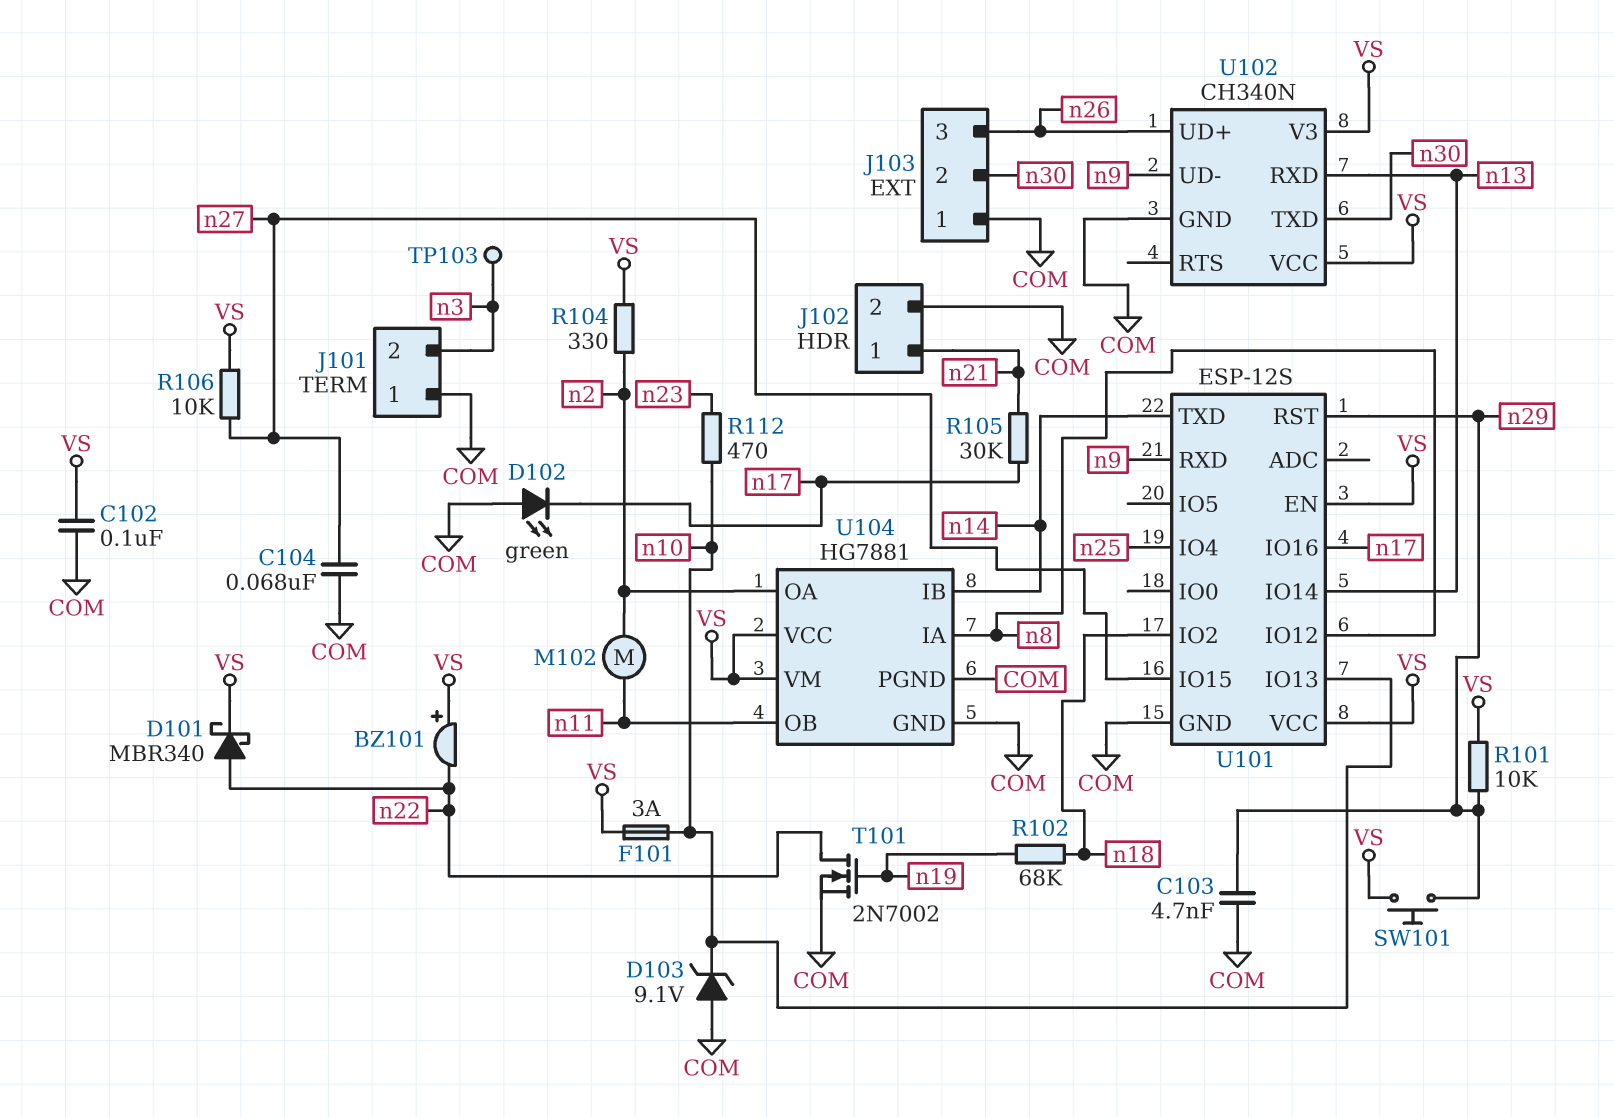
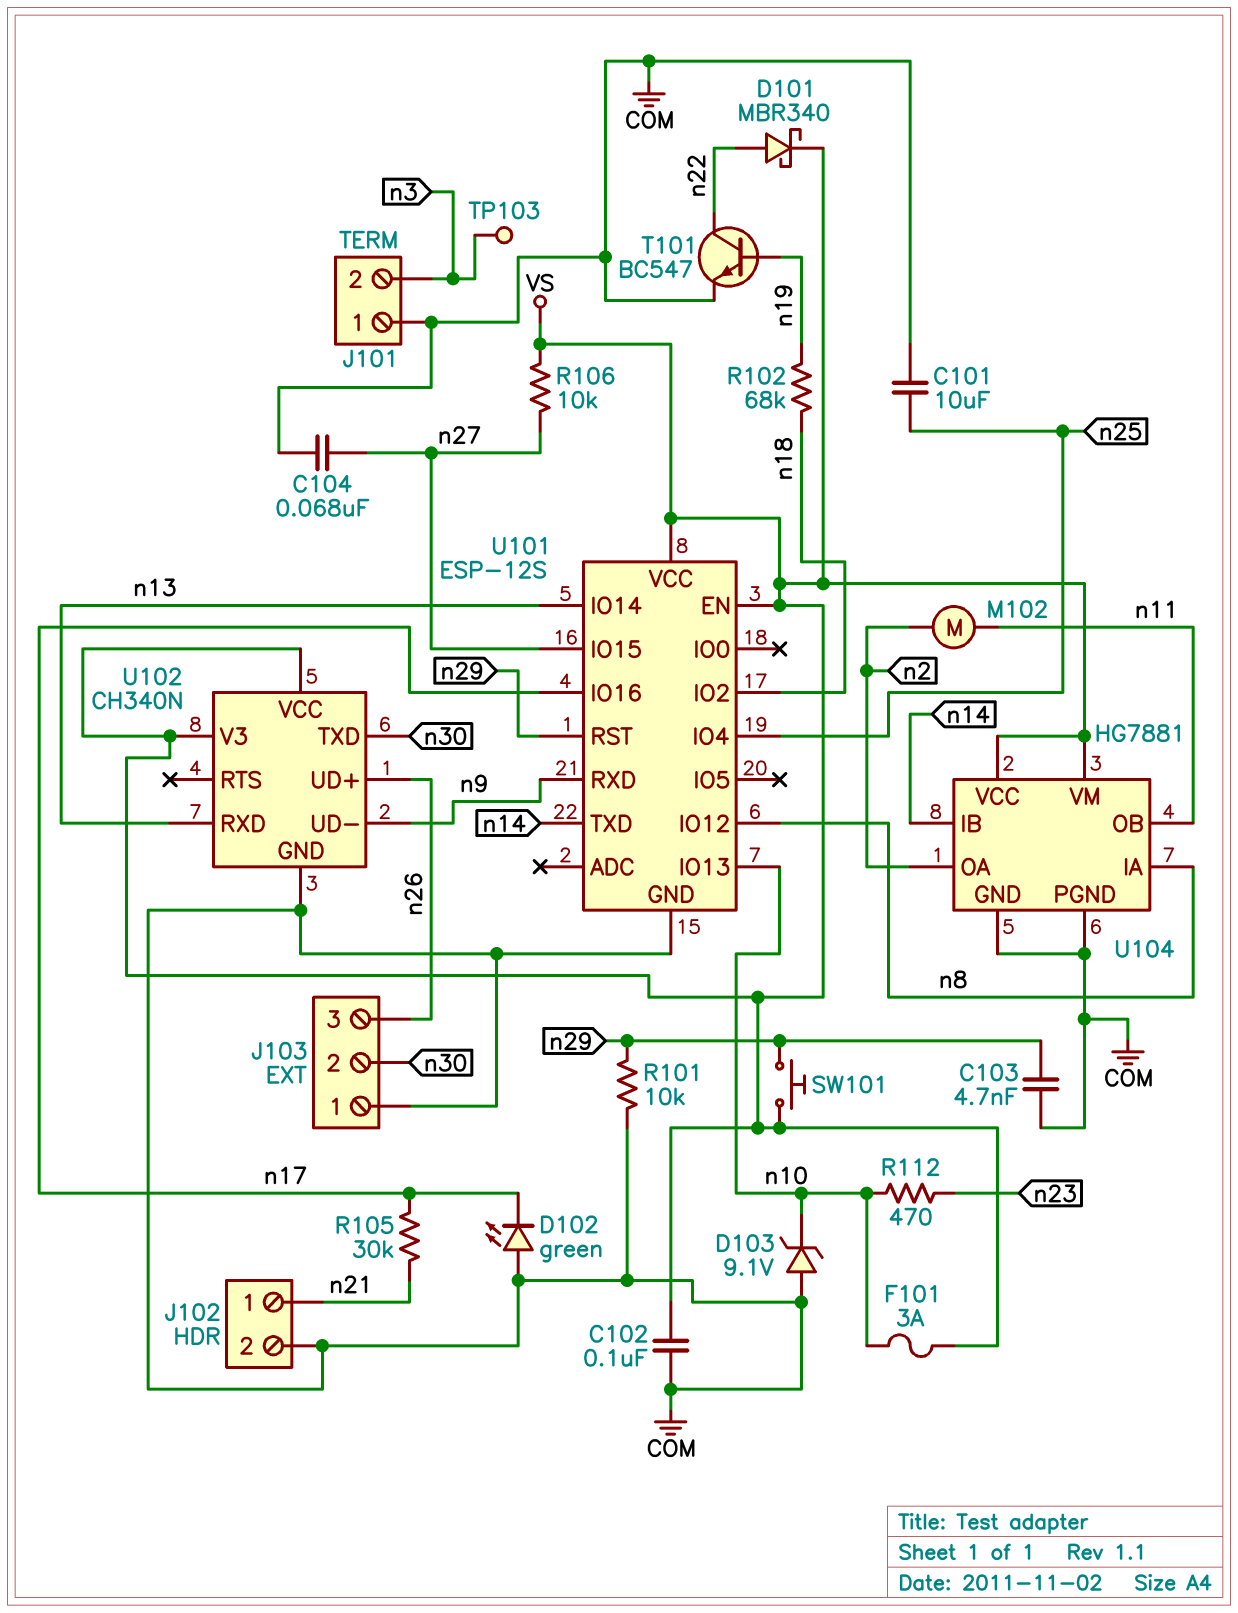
BZ101: buzzer (plus VS, minus n22) -> none
C101: none -> 10uF (COM, n25)
R101: 10k (VS, n29) -> 10k (COM, n29)
R104: 330 (VS, n2) -> none
T101: NMOS 2N7002 (G n19, D n22, S COM) -> NPN BC547 (B n19, C n22, E COM)

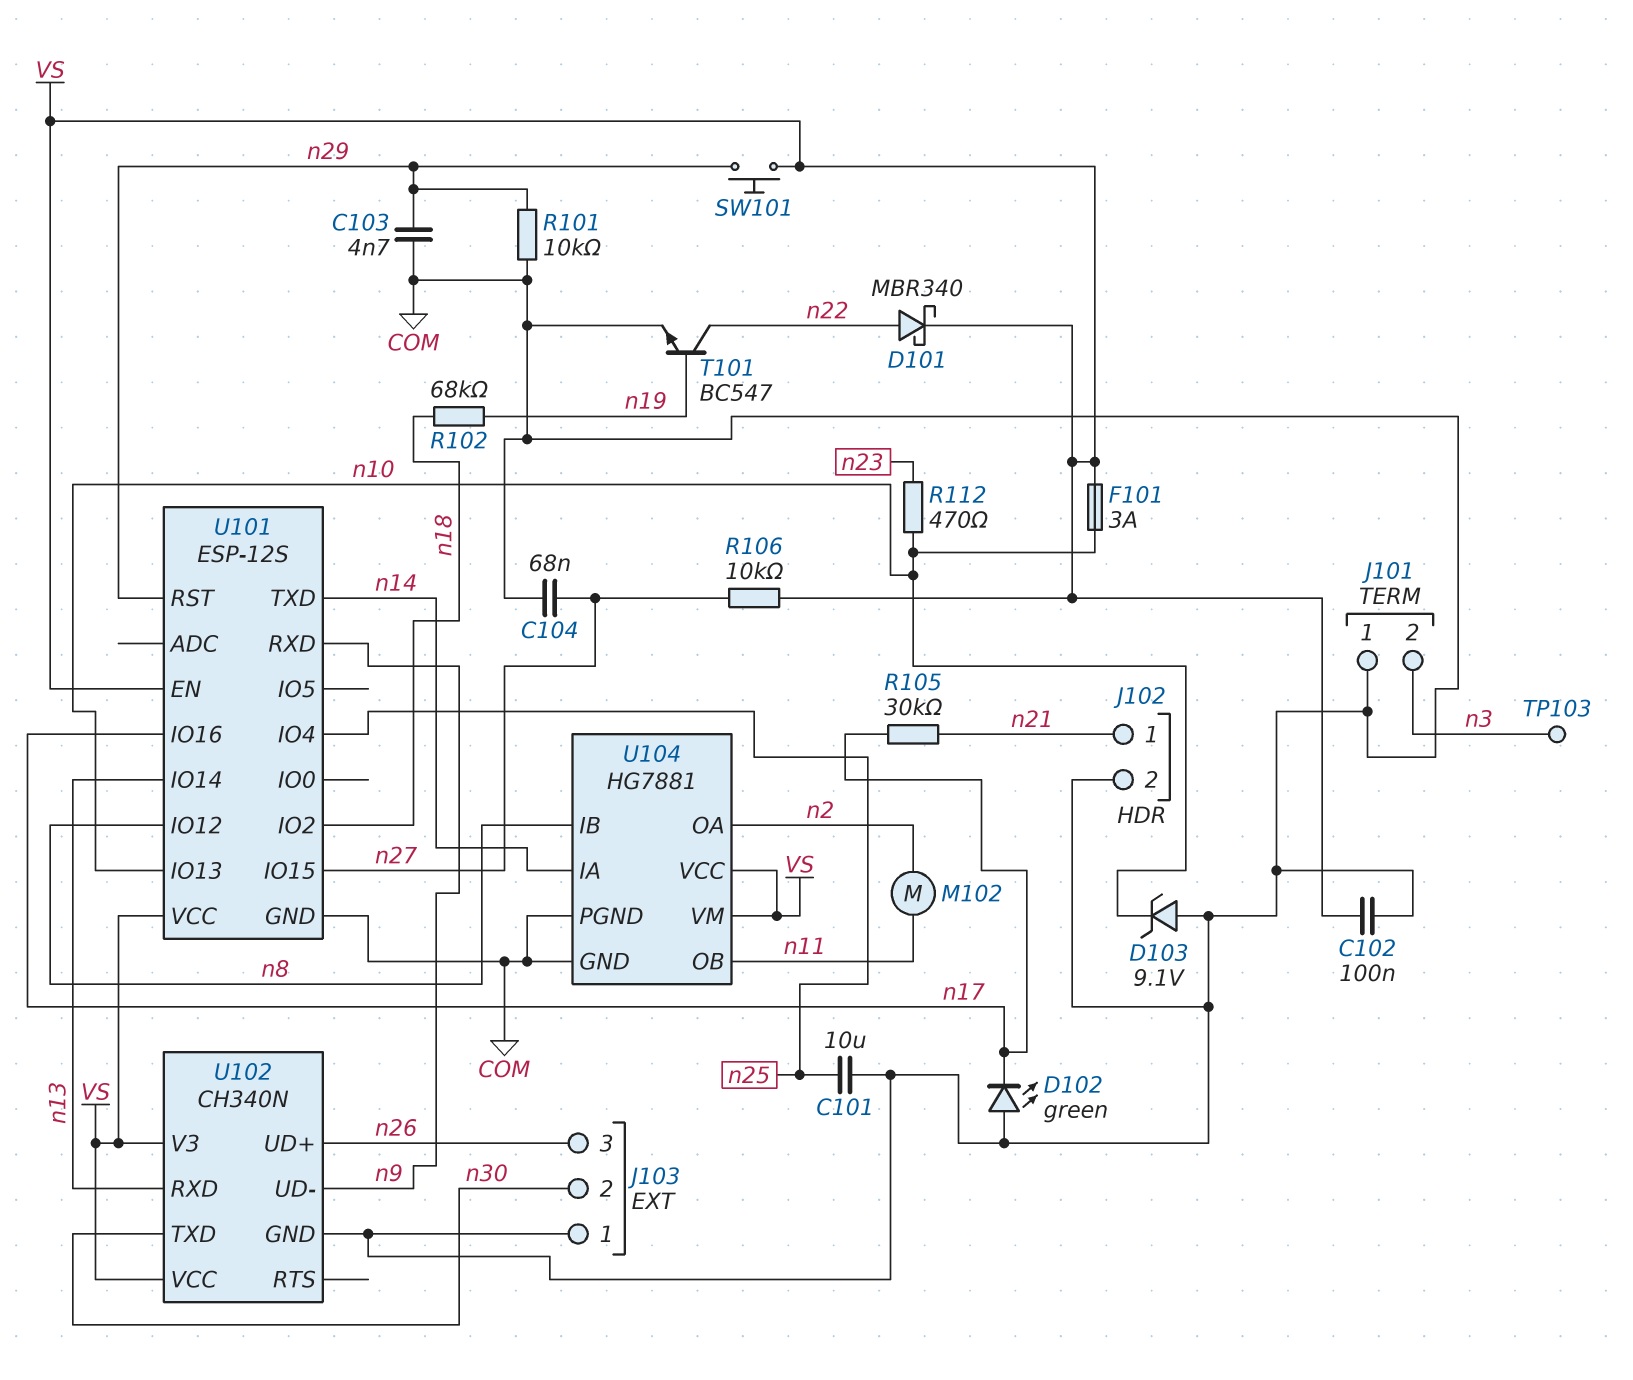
U104 pin IA: n8 -> n14
U104 pin IB: n14 -> n8

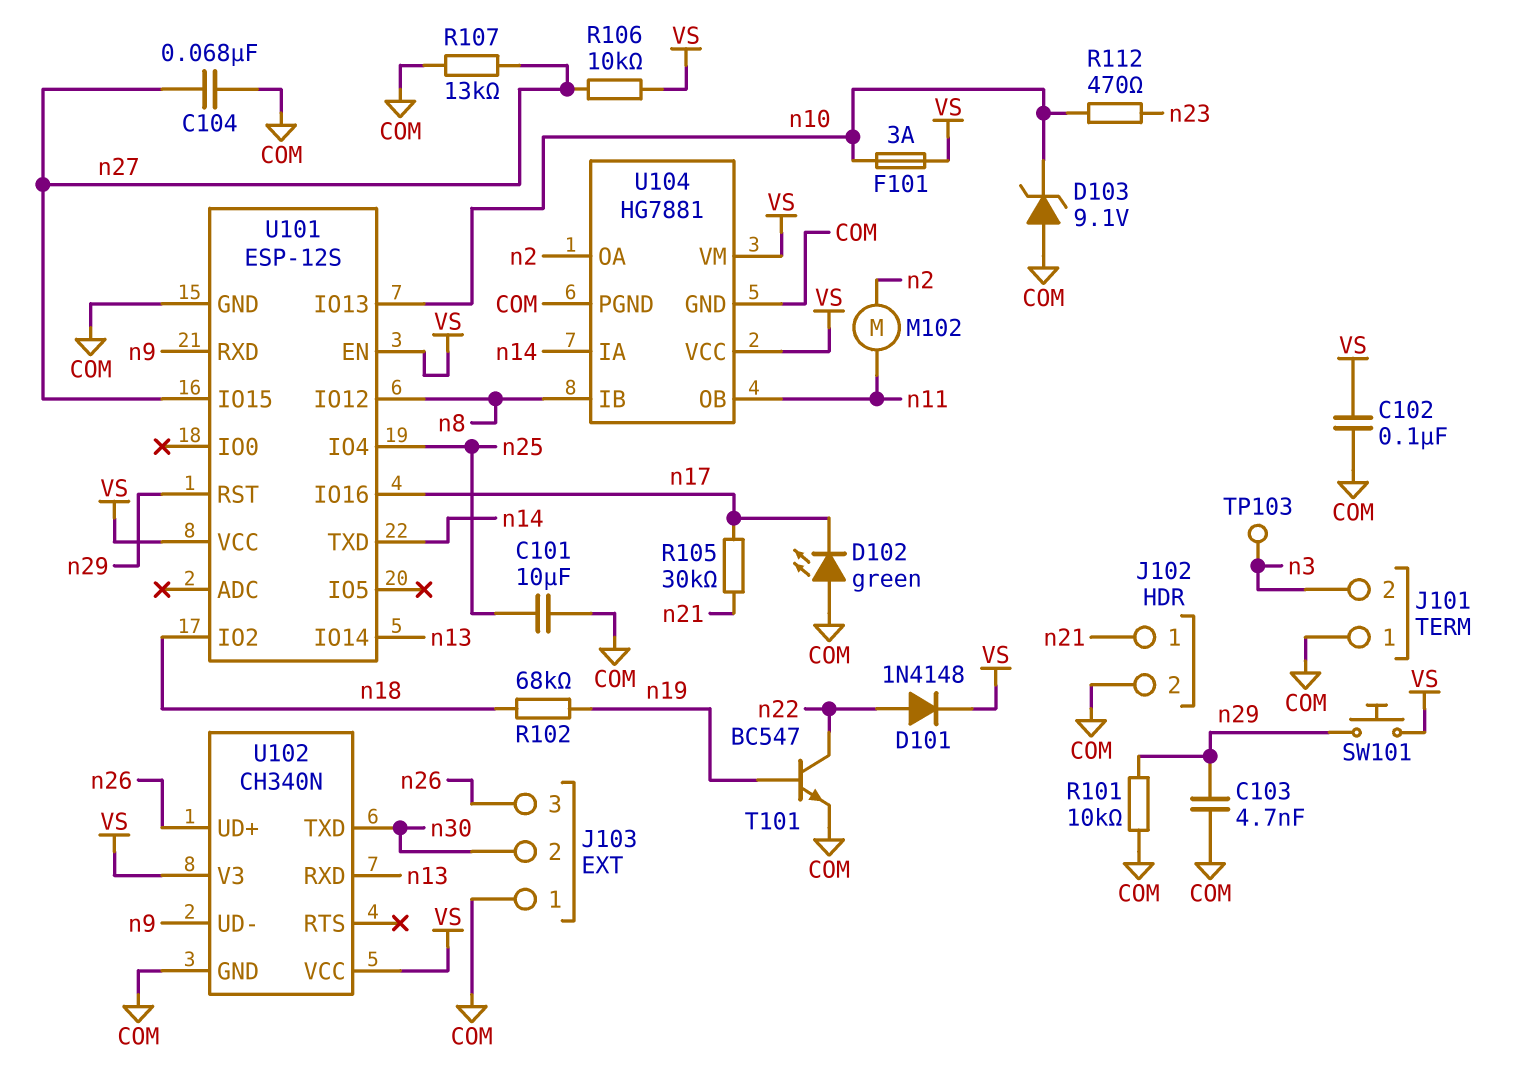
D101: schottky MBR340 (A n22, K VS) -> diode 1N4148 (A n22, K VS)
R107: none -> 13k (COM, n27)

